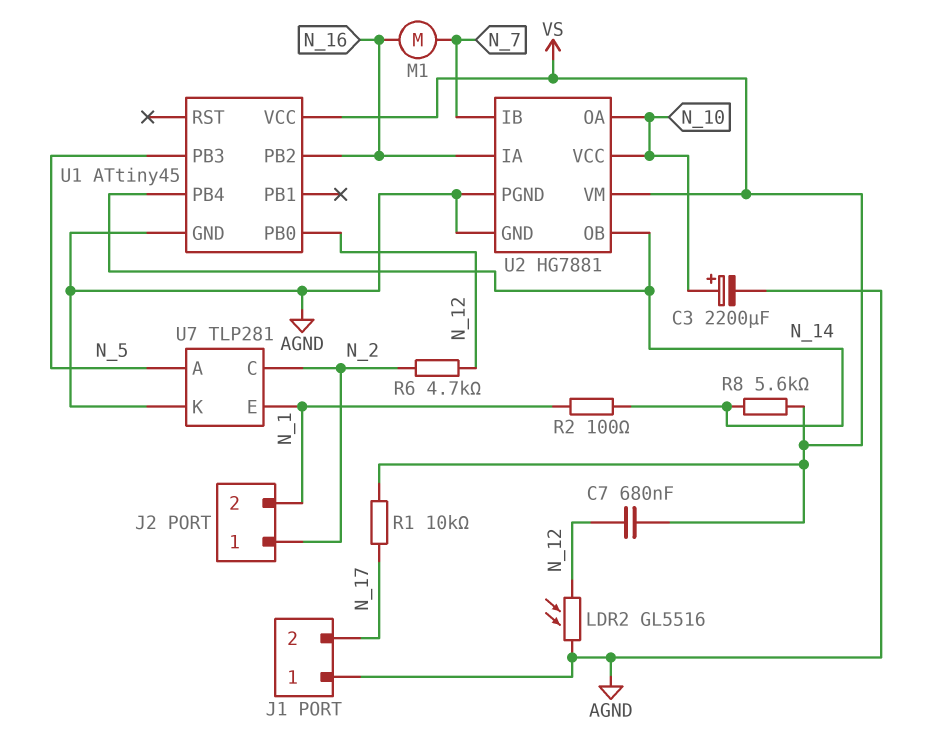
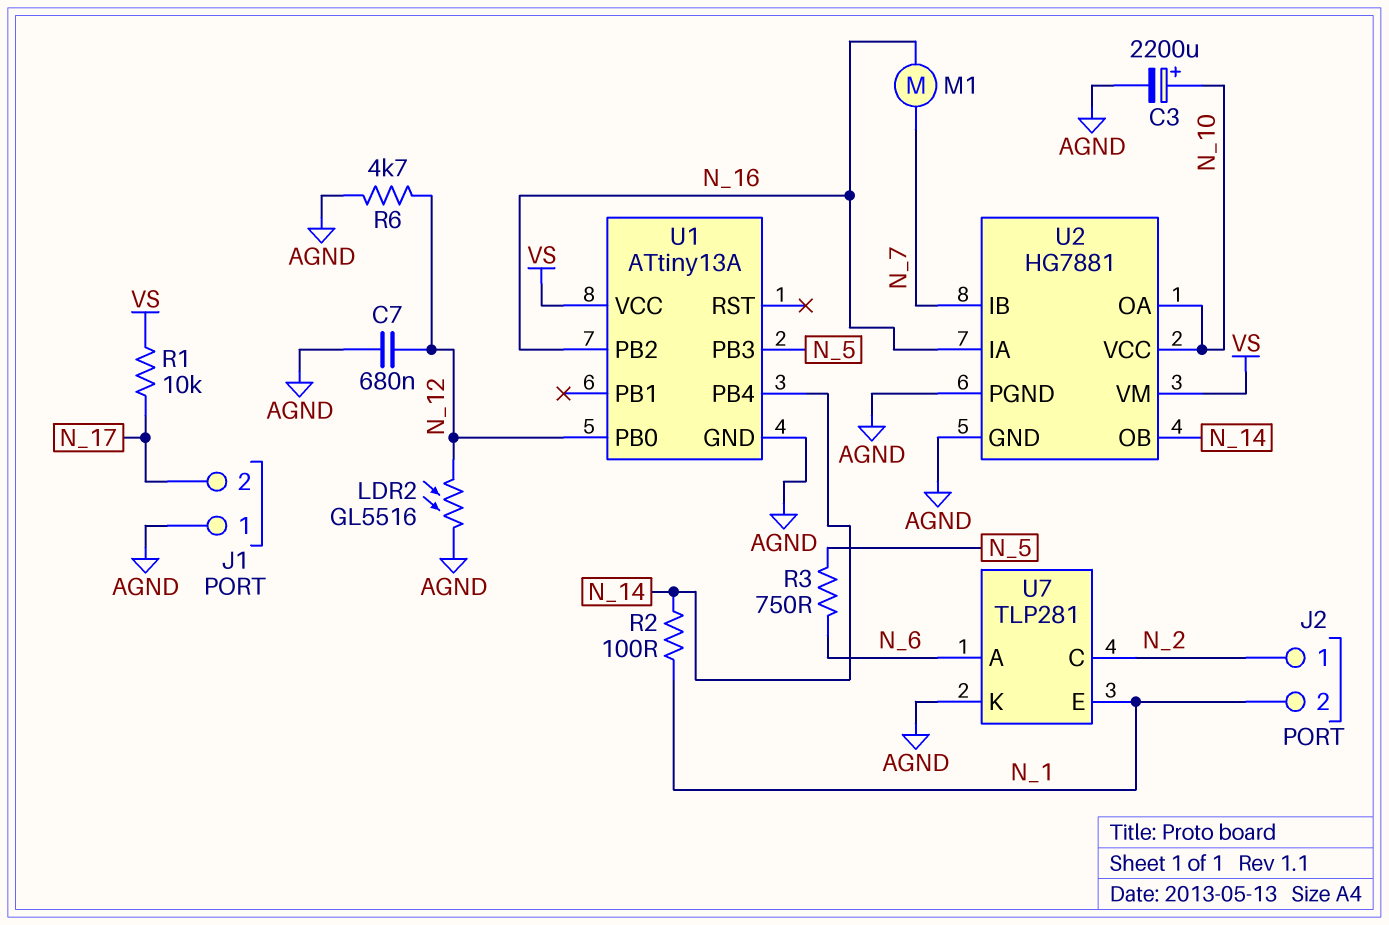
C7: 680nF (N_12, VS) -> 680nF (AGND, N_12)
R3: none -> 750 (N_5, N_6)
R6: 4.7k (N_2, N_12) -> 4.7k (AGND, N_12)
R8: 5.6k (N_14, VS) -> none
U1: ATtiny45 -> ATtiny13A
U7 pin A: N_5 -> N_6

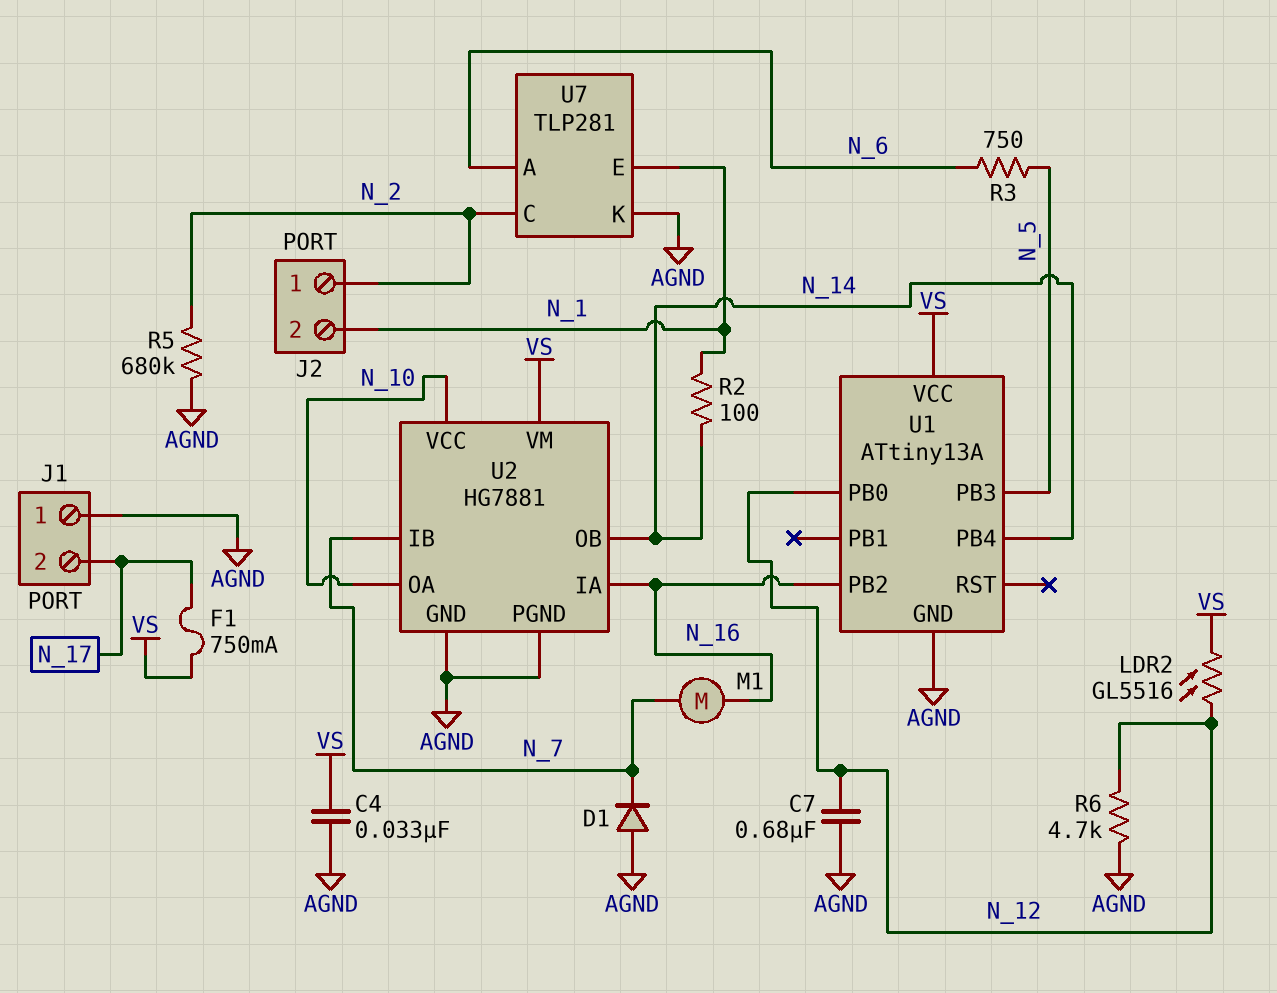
C3: 2200uF (plus N_10, minus AGND) -> none
C4: none -> 33nF (AGND, VS)
D1: none -> diode (A AGND, K N_7)
F1: none -> 750mA (N_17, VS)
LDR2: GL5516 (AGND, N_12) -> GL5516 (N_12, VS)
R1: 10k (N_17, VS) -> none
R5: none -> 680k (AGND, N_2)

